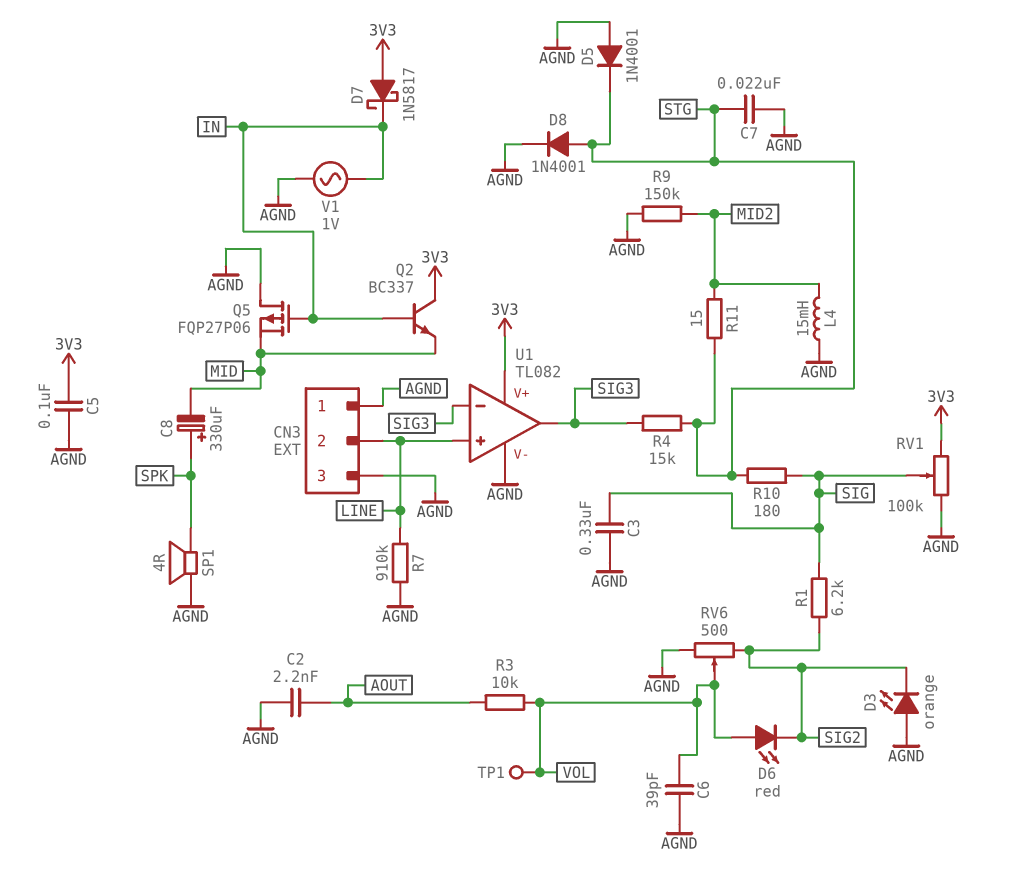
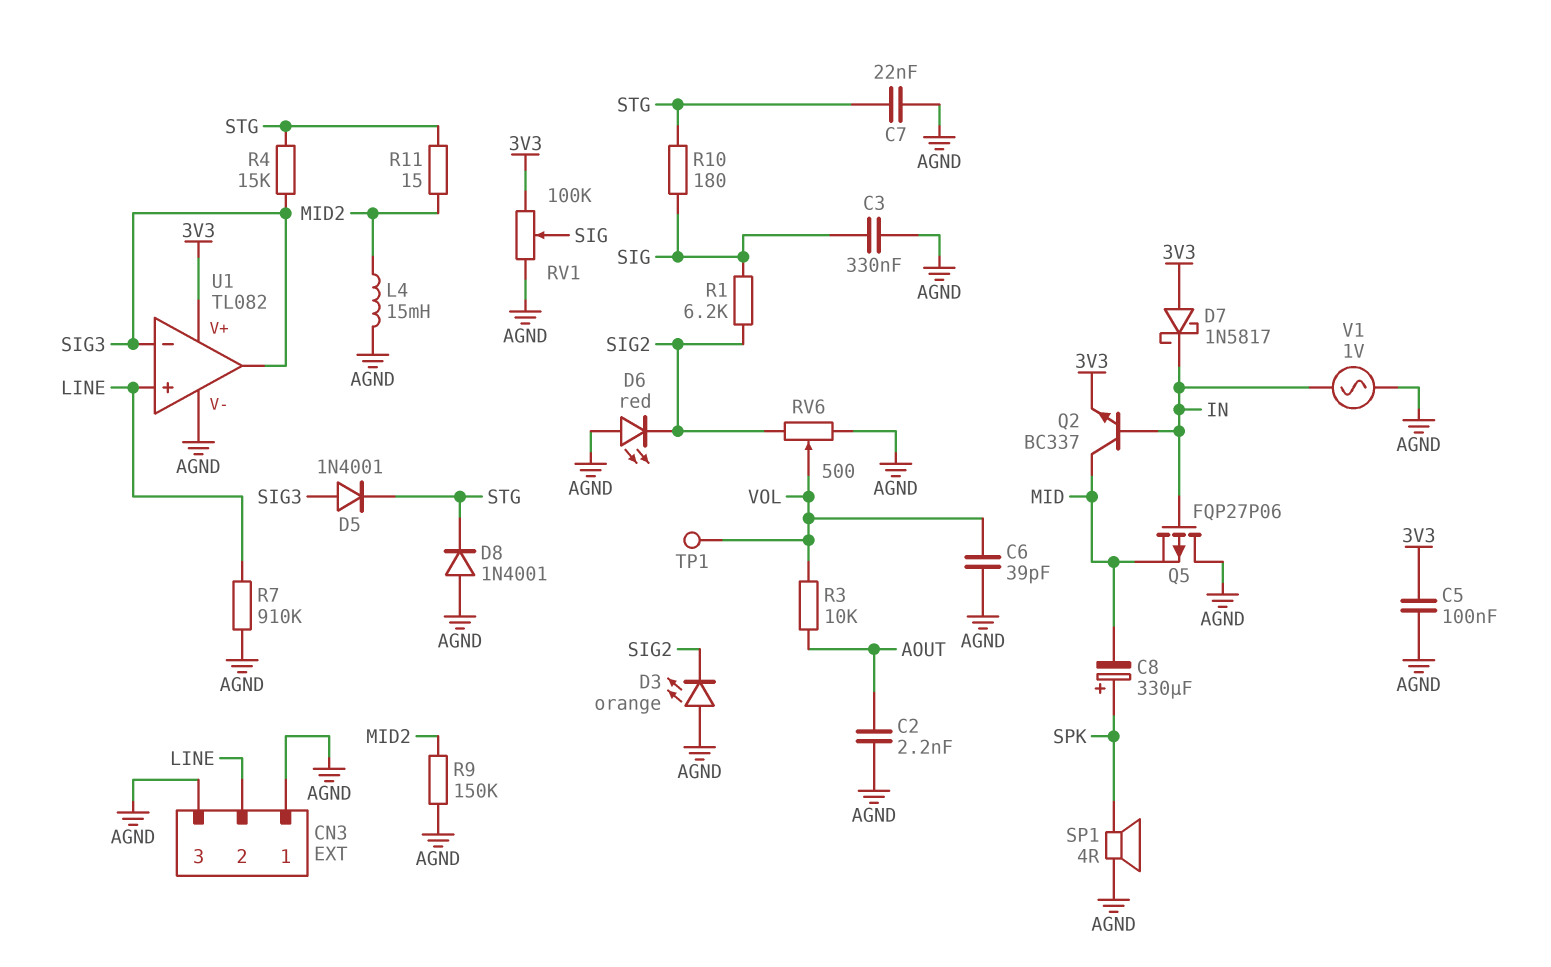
D5: diode 1N4001 (A AGND, K STG) -> diode 1N4001 (A SIG3, K STG)
D6: LED red (A VOL, K SIG2) -> LED red (A AGND, K SIG2)
D8: diode 1N4001 (A STG, K AGND) -> diode 1N4001 (A AGND, K STG)
Q2: NPN BC337 (B IN, C 3V3, E MID) -> NPN BC337 (B IN, C MID, E 3V3)

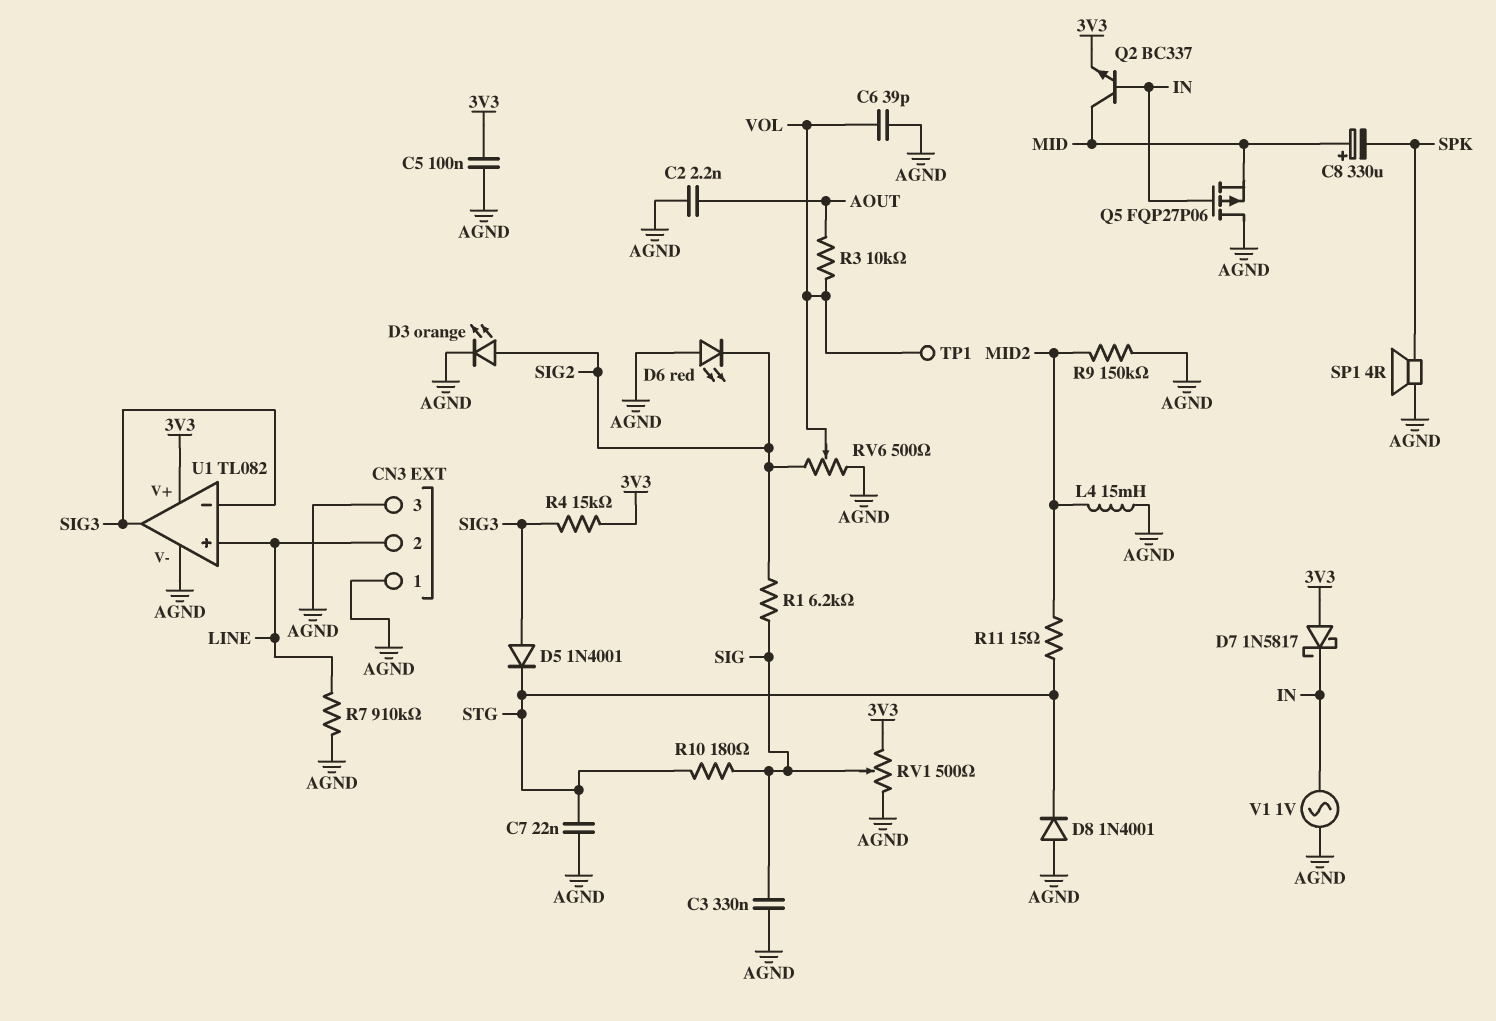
C8: 330uF (plus SPK, minus MID) -> 330uF (plus MID, minus SPK)
D3: LED orange (A AGND, K SIG2) -> LED orange (A SIG2, K AGND)
R4: 15k (SIG3, STG) -> 15k (3V3, SIG3)
RV1: 100k (3V3, AGND, wiper SIG) -> 500 (3V3, AGND, wiper SIG)

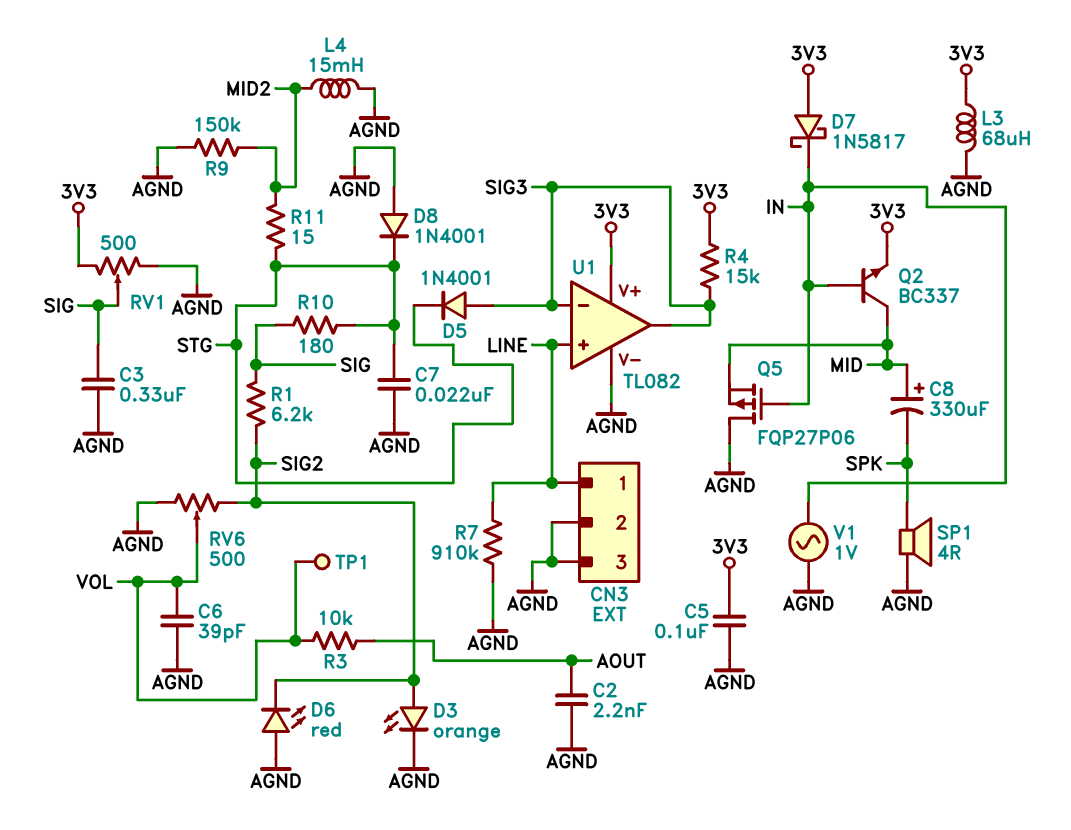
CN3 pin 1: AGND -> LINE
CN3 pin 2: LINE -> AGND
L3: none -> 68uH (3V3, AGND)

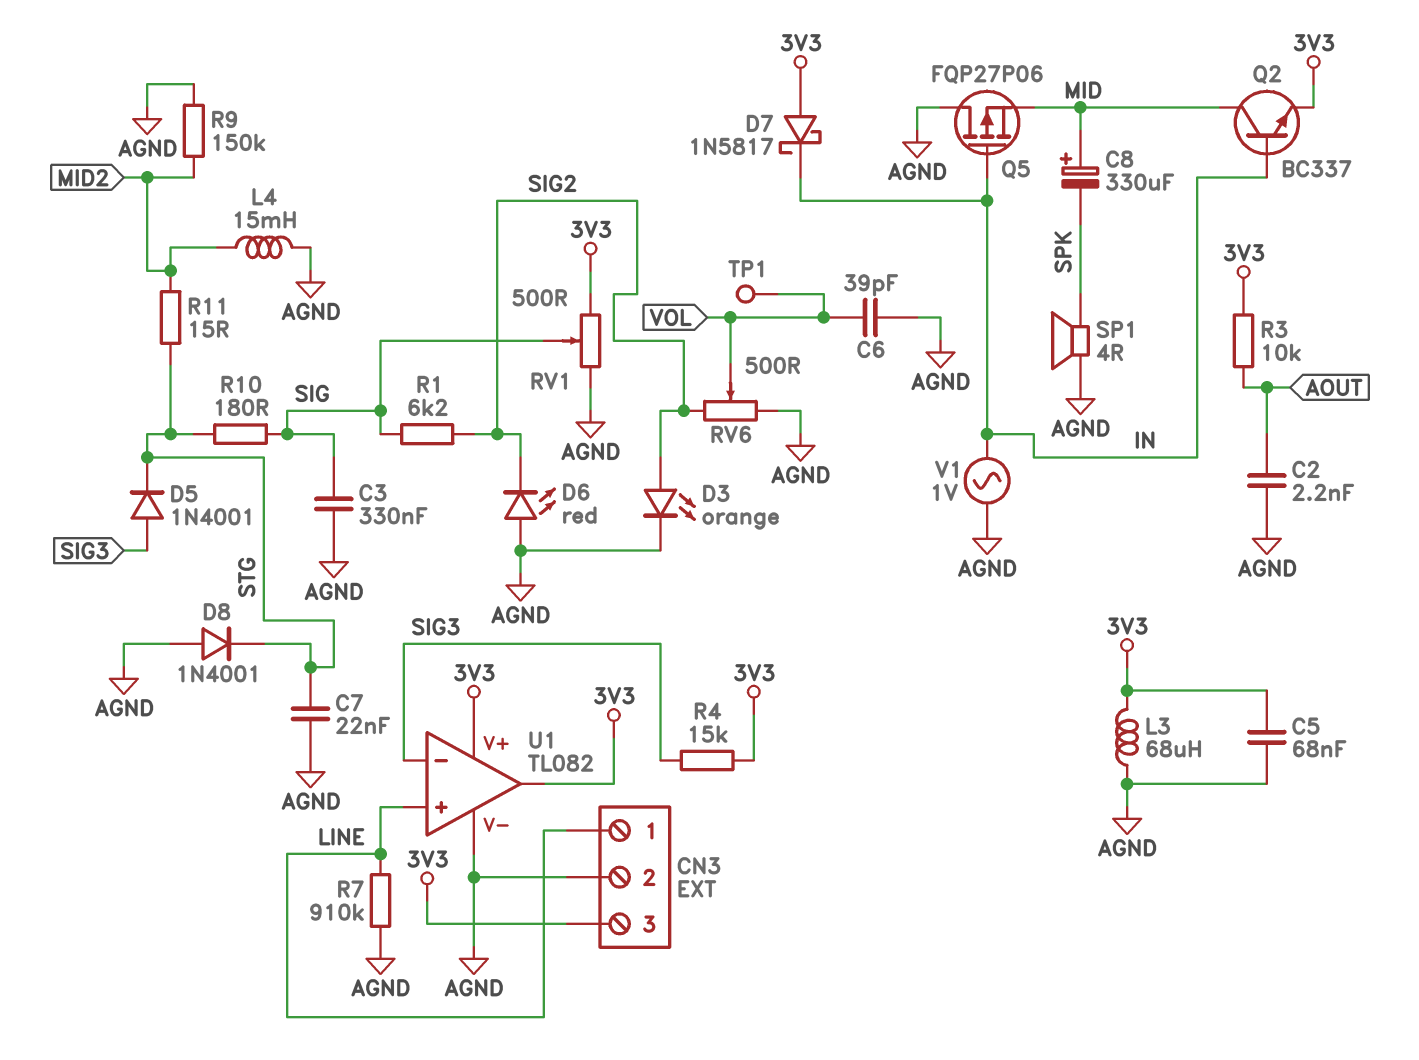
C5: 100nF (3V3, AGND) -> 68nF (3V3, AGND)
CN3 pin 3: AGND -> 3V3
R3: 10k (AOUT, VOL) -> 10k (3V3, AOUT)
U1 pin out: SIG3 -> 3V3

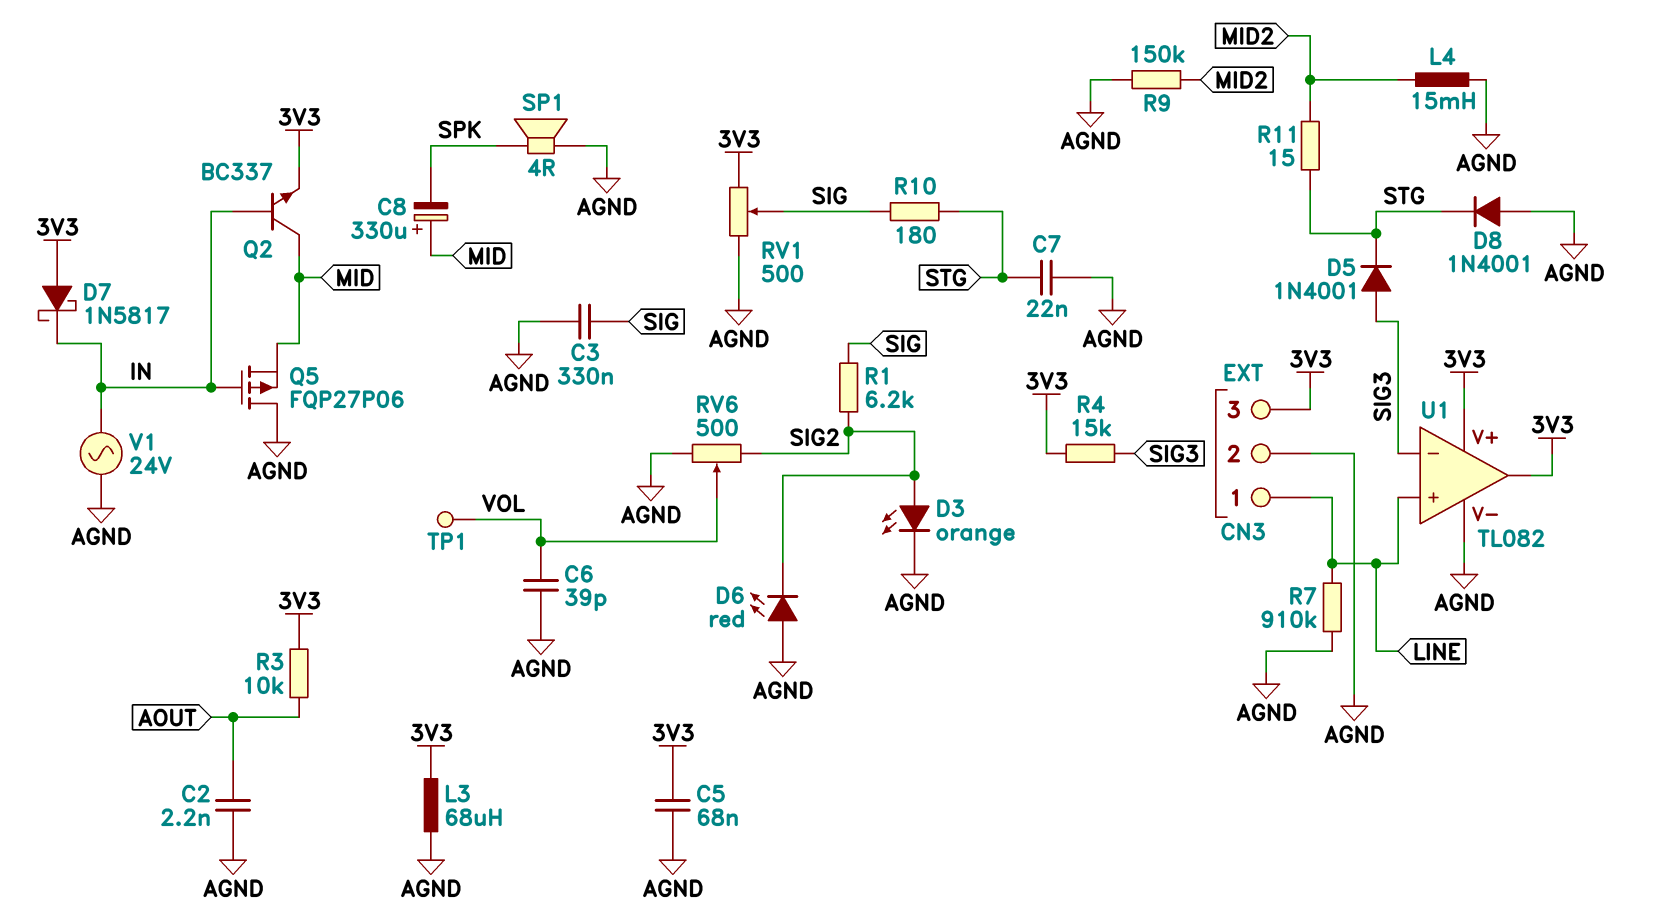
V1: AC 1V (AGND, IN) -> AC 24V (AGND, IN)

